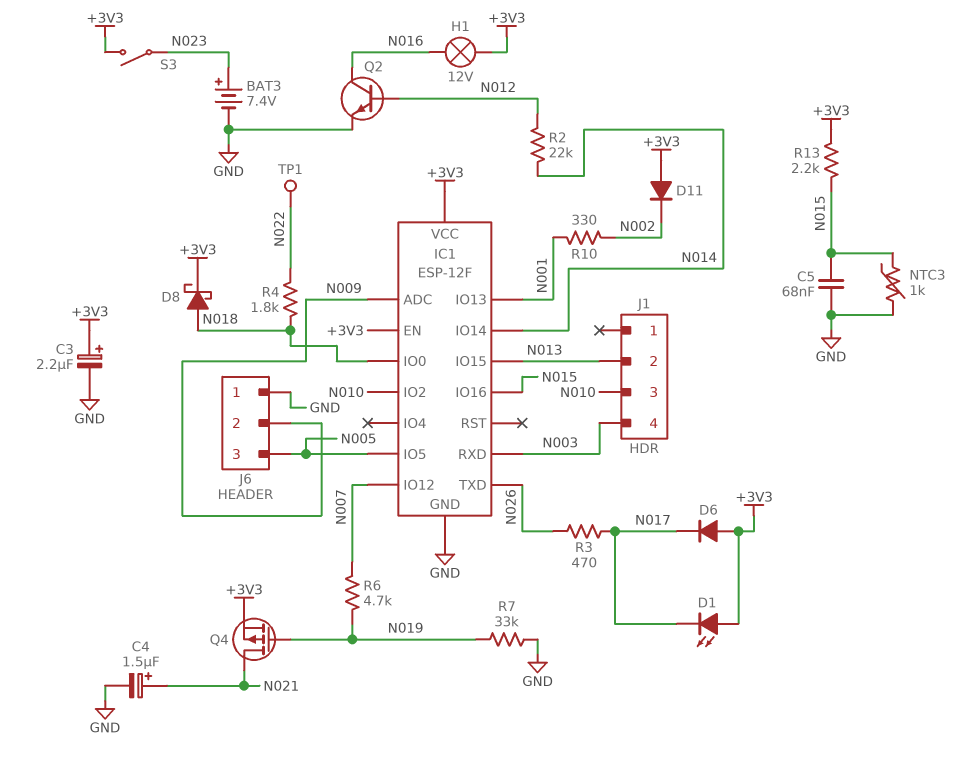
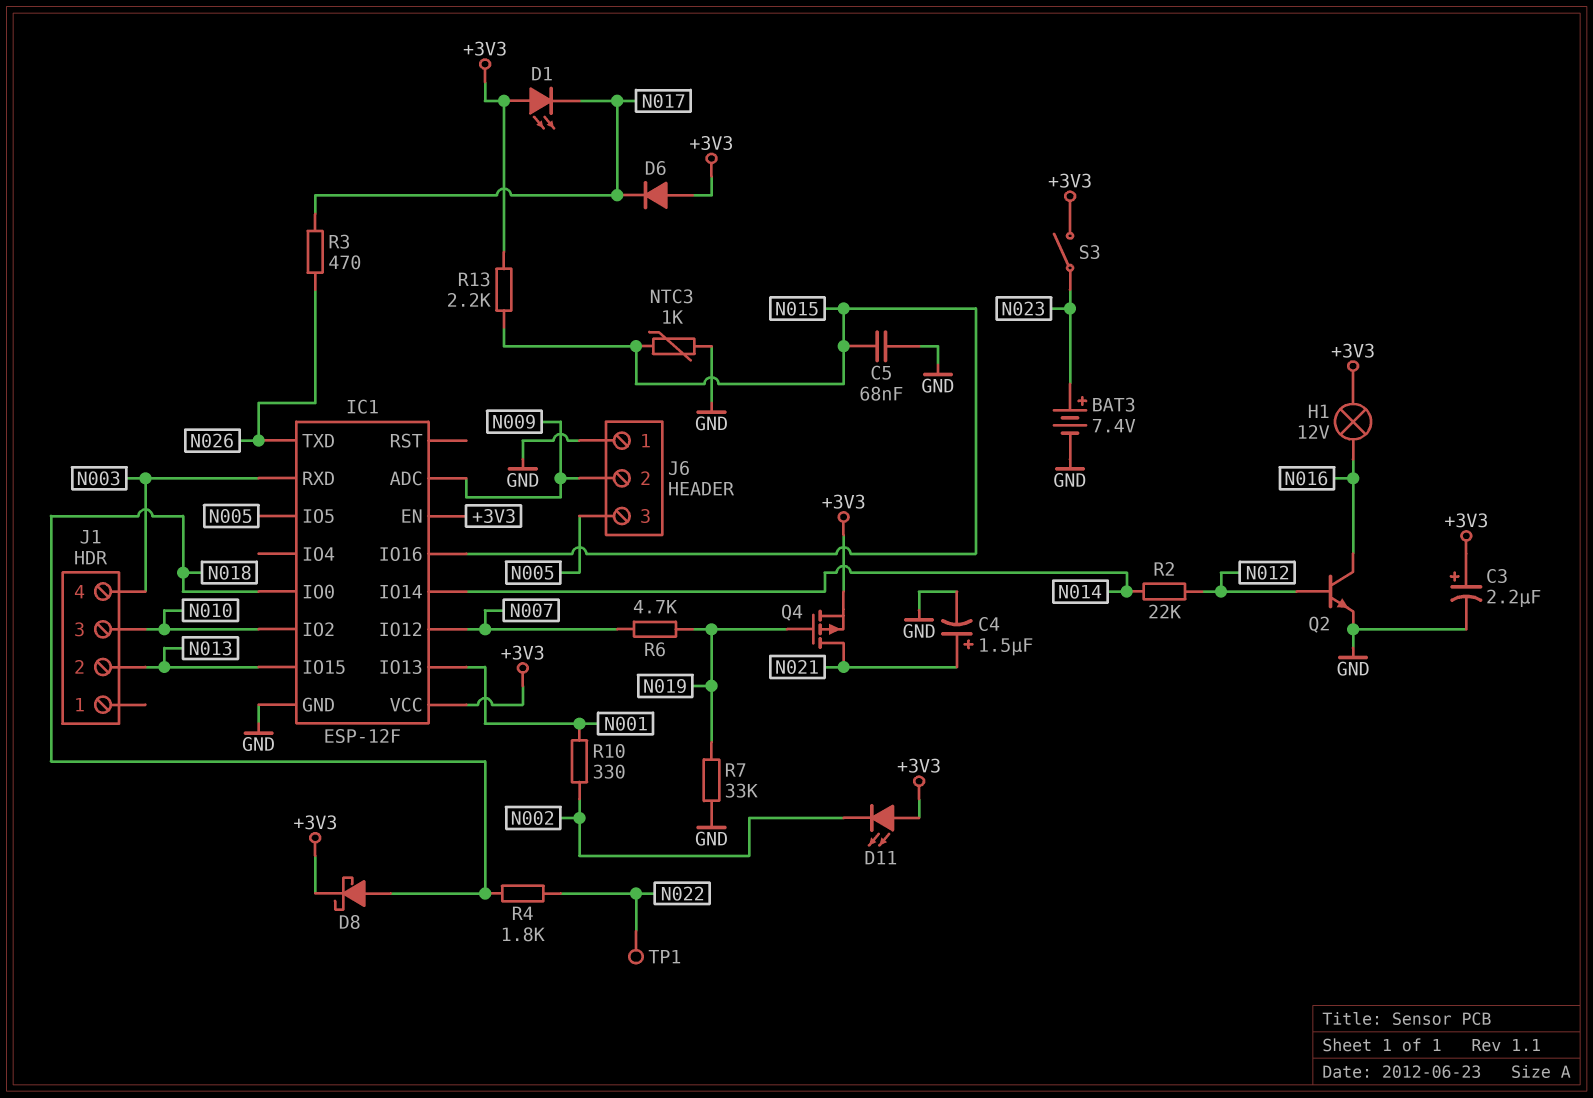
D11: diode (A +3V3, K N002) -> LED (A +3V3, K N002)

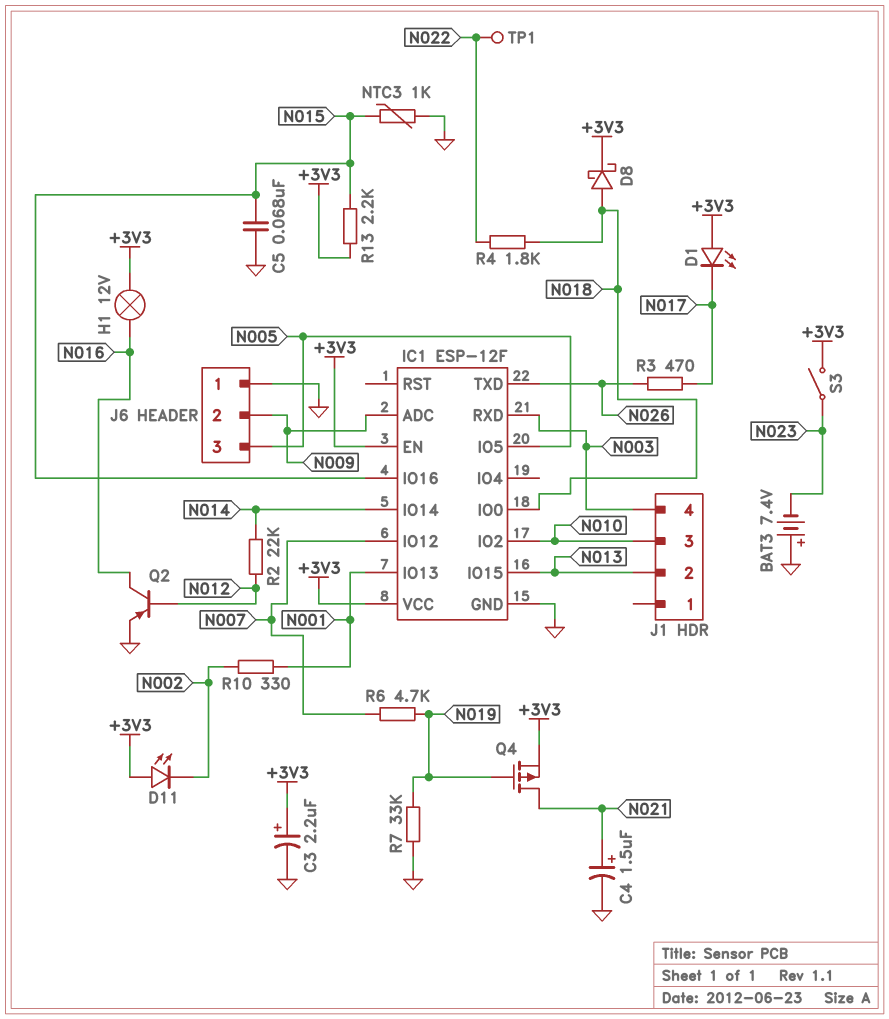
BAT3: 7.4V (plus N023, minus GND) -> 7.4V (plus GND, minus N023)
D6: diode (A +3V3, K N017) -> none
Q2: NPN (B N012, C N016, E GND) -> PNP (B N012, C N016, E GND)

